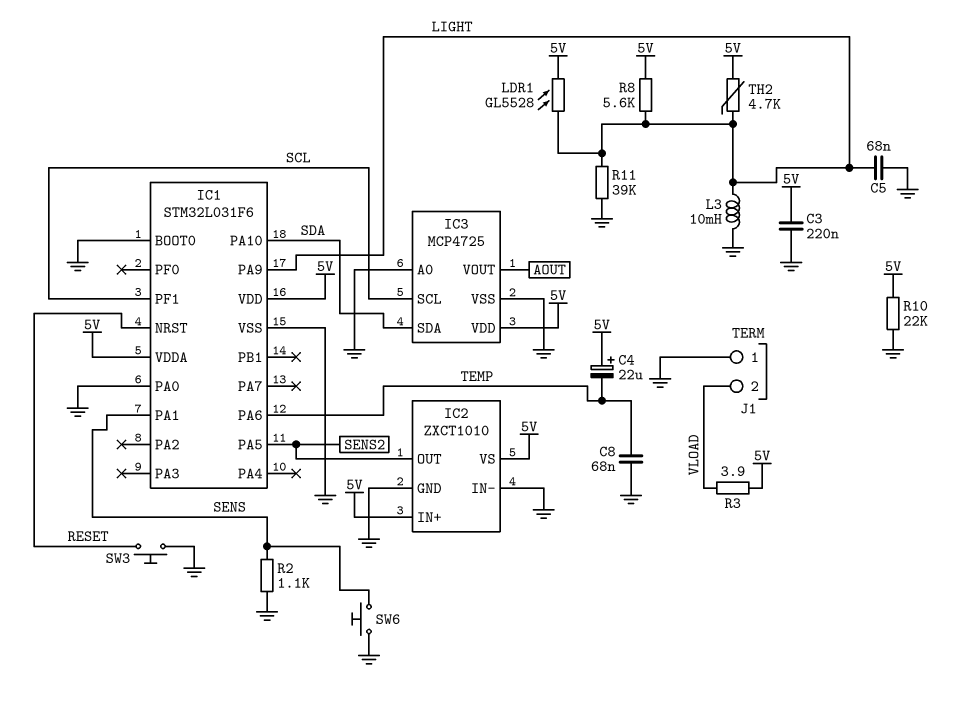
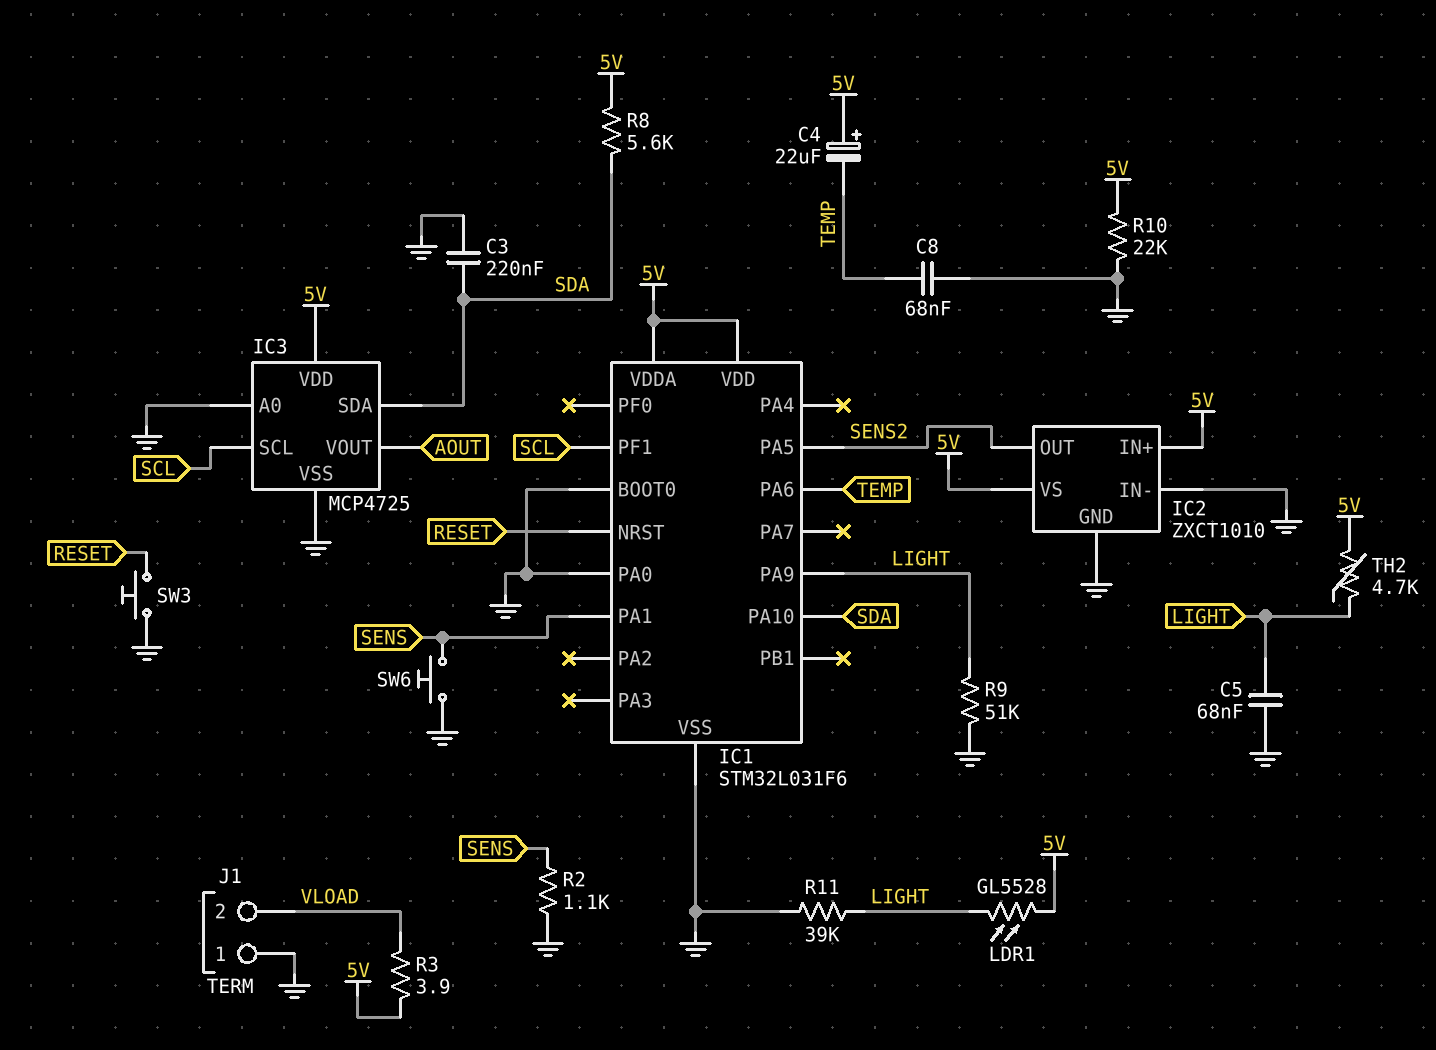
C3: 220nF (5V, GND) -> 220nF (GND, SDA)
L3: 10mH (GND, LIGHT) -> none
R8: 5.6k (5V, LIGHT) -> 5.6k (5V, SDA)
R9: none -> 51k (GND, LIGHT)

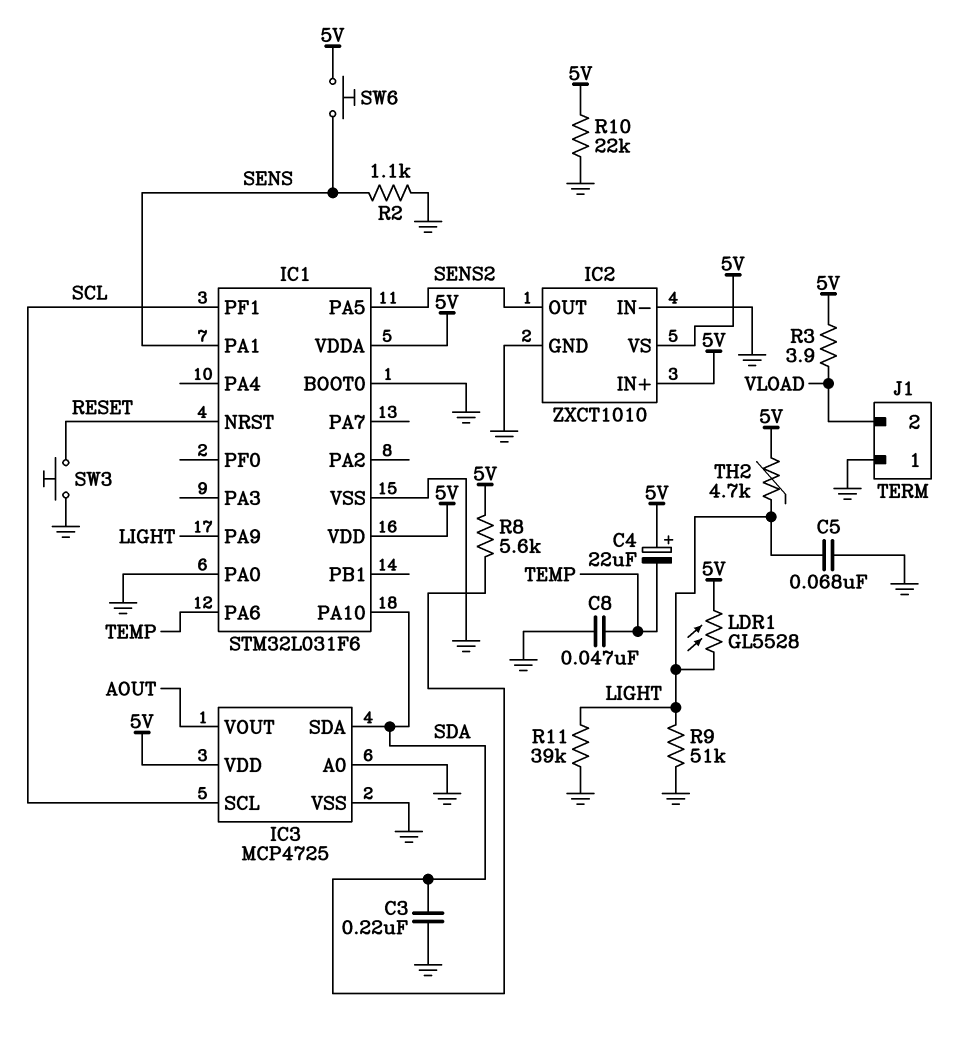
C8: 68nF (GND, TEMP) -> 47nF (GND, TEMP)
SW6: button (GND, SENS) -> button (5V, SENS)

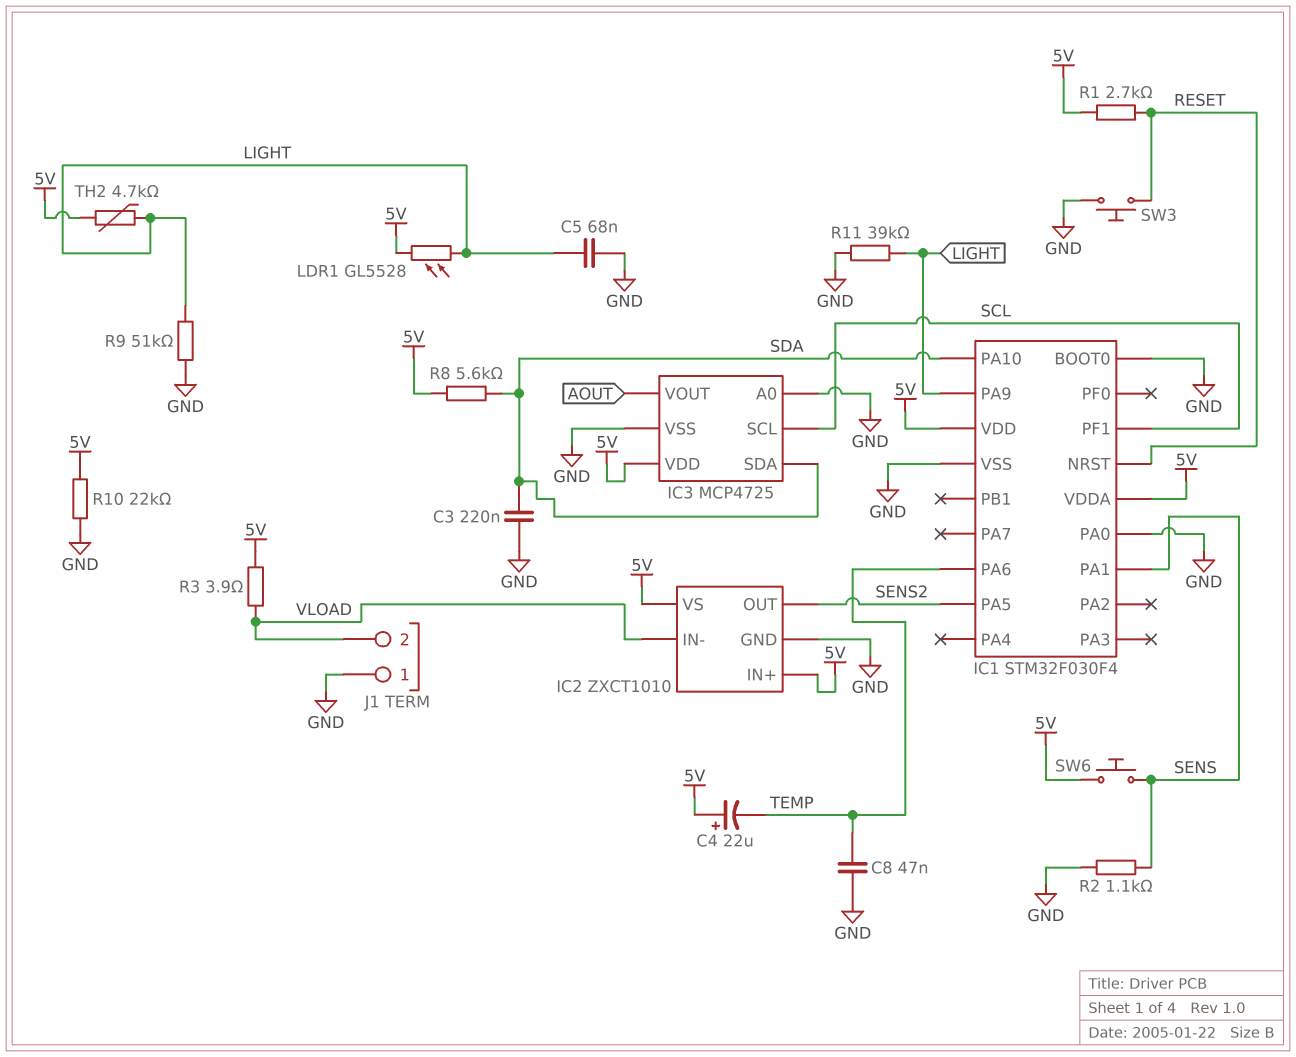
IC1: STM32L031F6 -> STM32F030F4
IC2 pin IN-: GND -> VLOAD
R1: none -> 2.7k (5V, RESET)

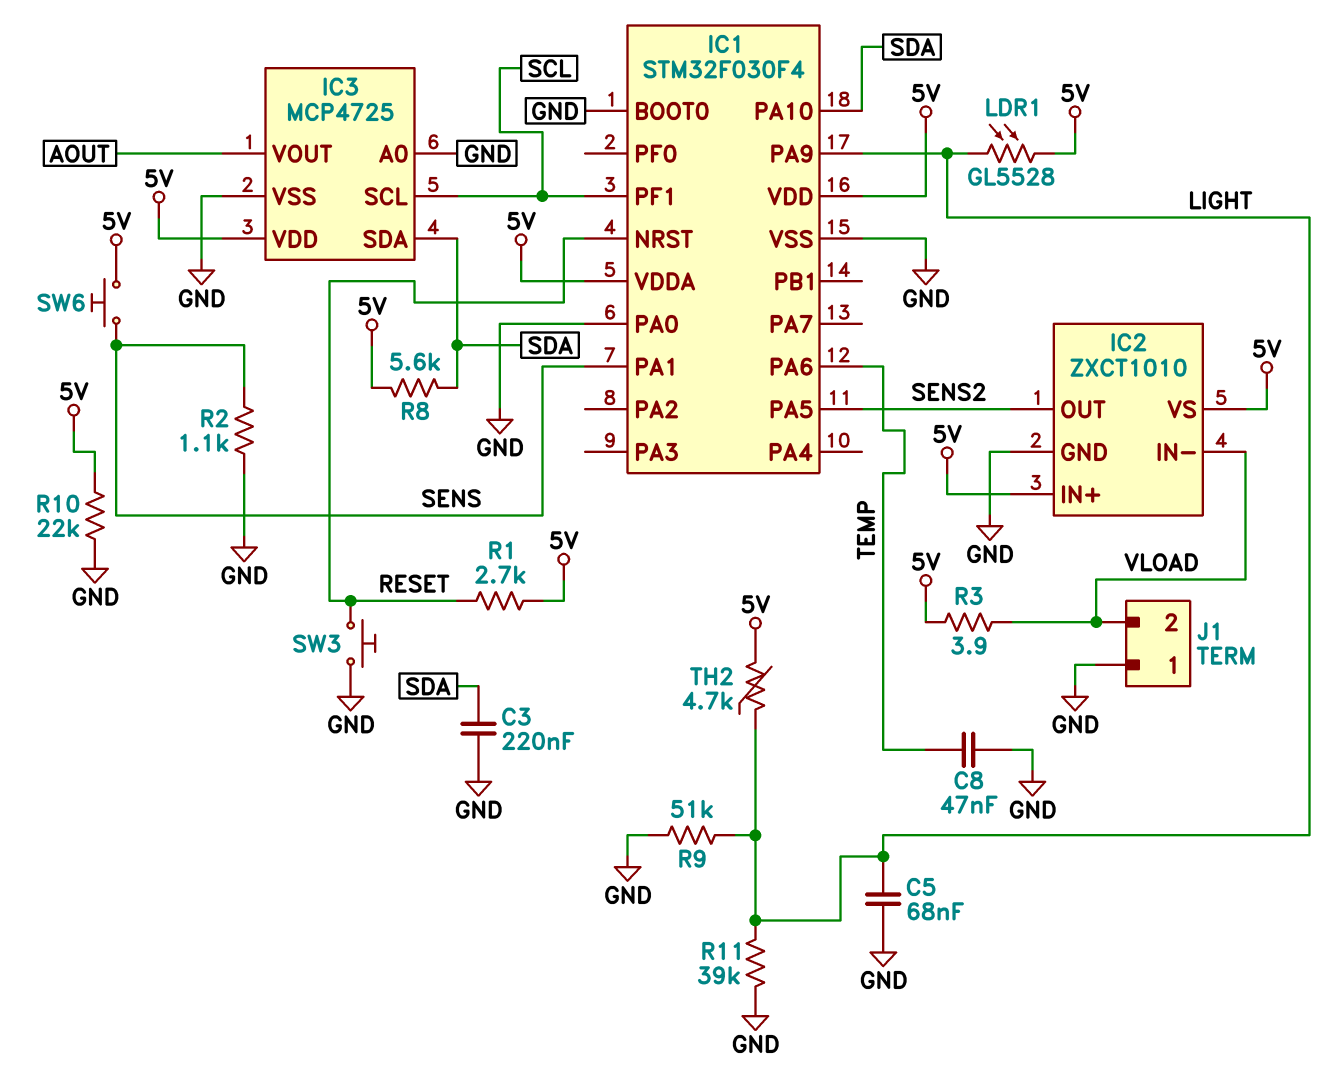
C4: 22uF (plus 5V, minus TEMP) -> none

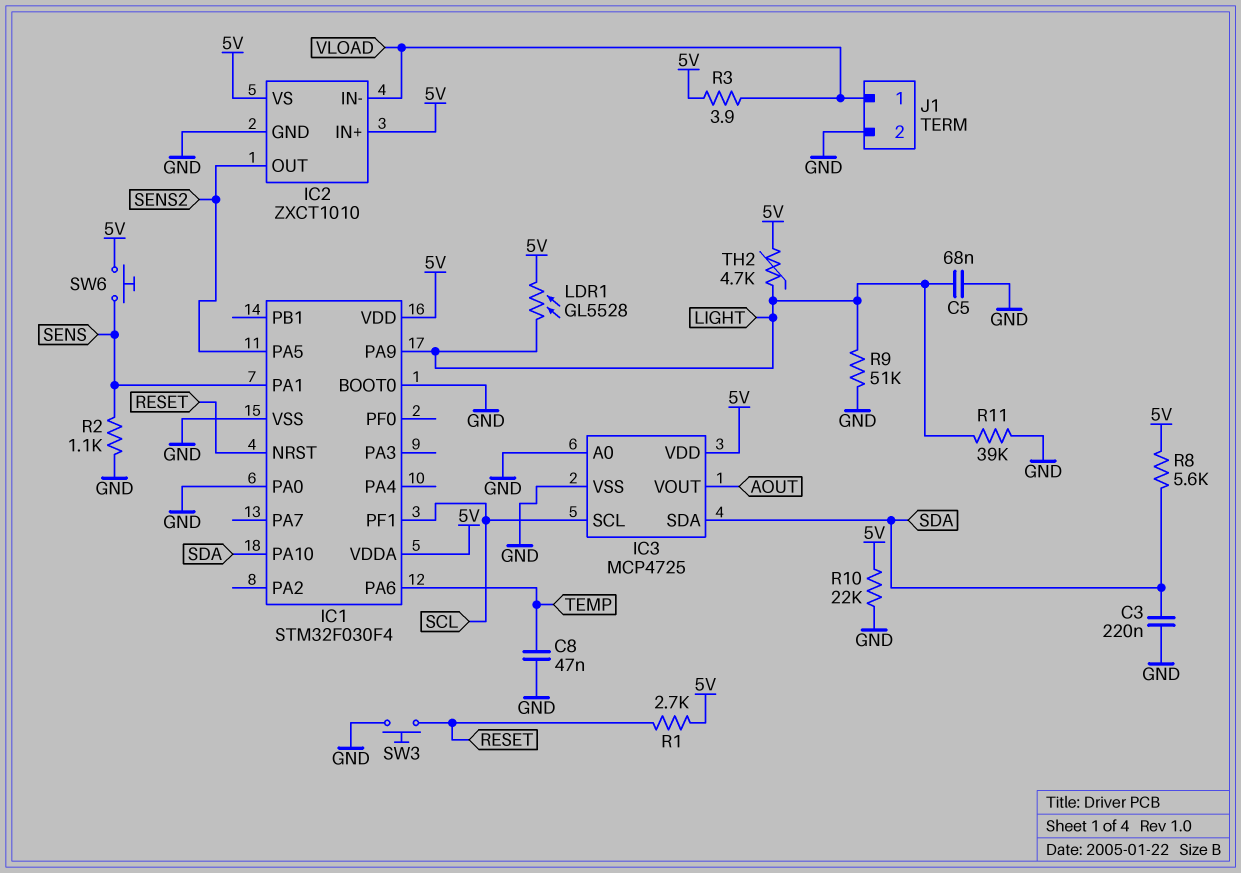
J1 pin 1: GND -> VLOAD
J1 pin 2: VLOAD -> GND

